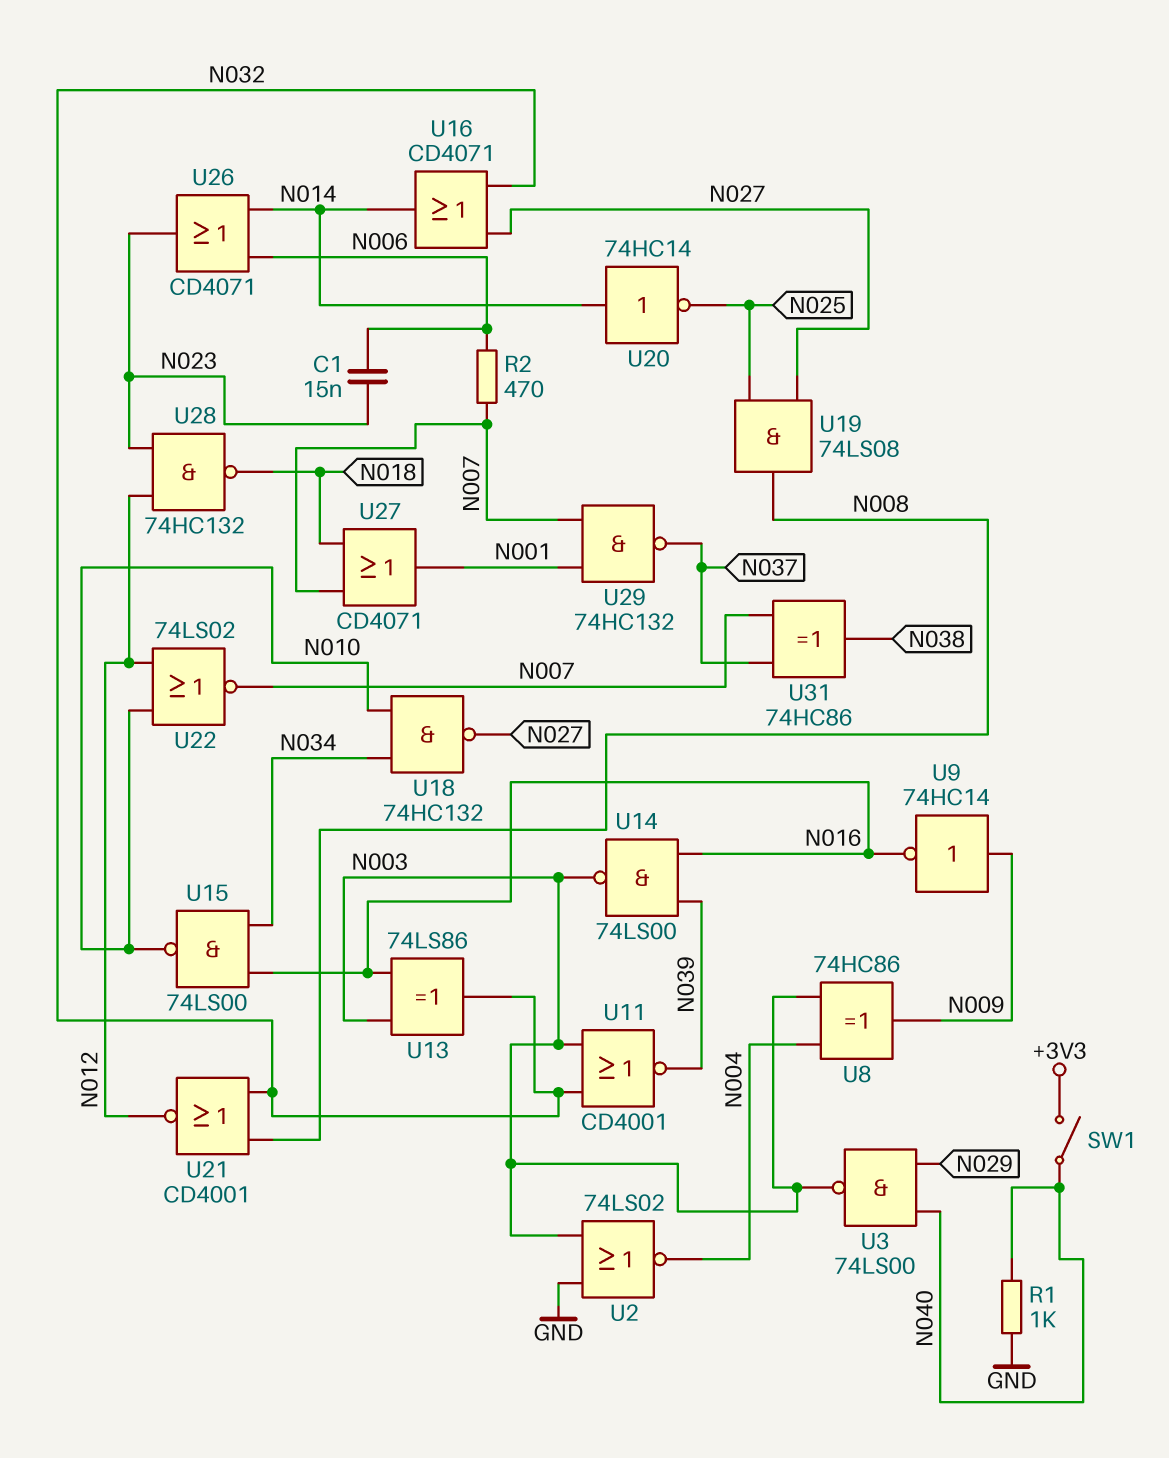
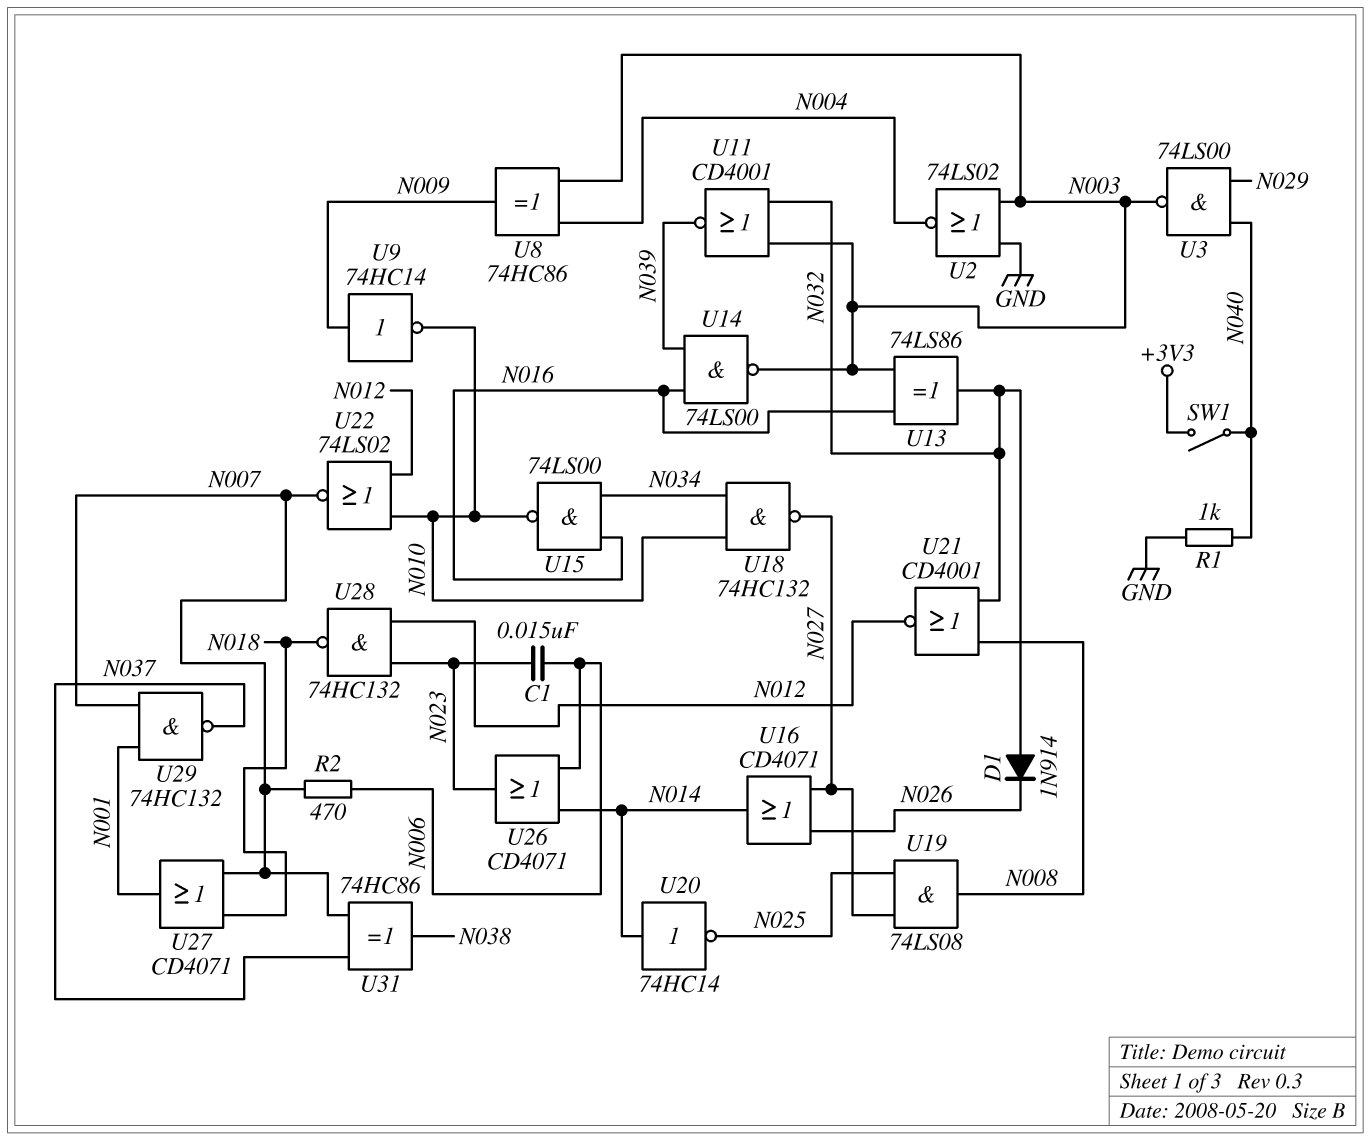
D1: none -> diode 1N914 (A N032, K N026)
U9: NOT 74HC14 (in N009, out N016) -> NOT 74HC14 (in N009, out N010)
U16: OR CD4071 (in N027, in N032, out N014) -> OR CD4071 (in N026, in N027, out N014)

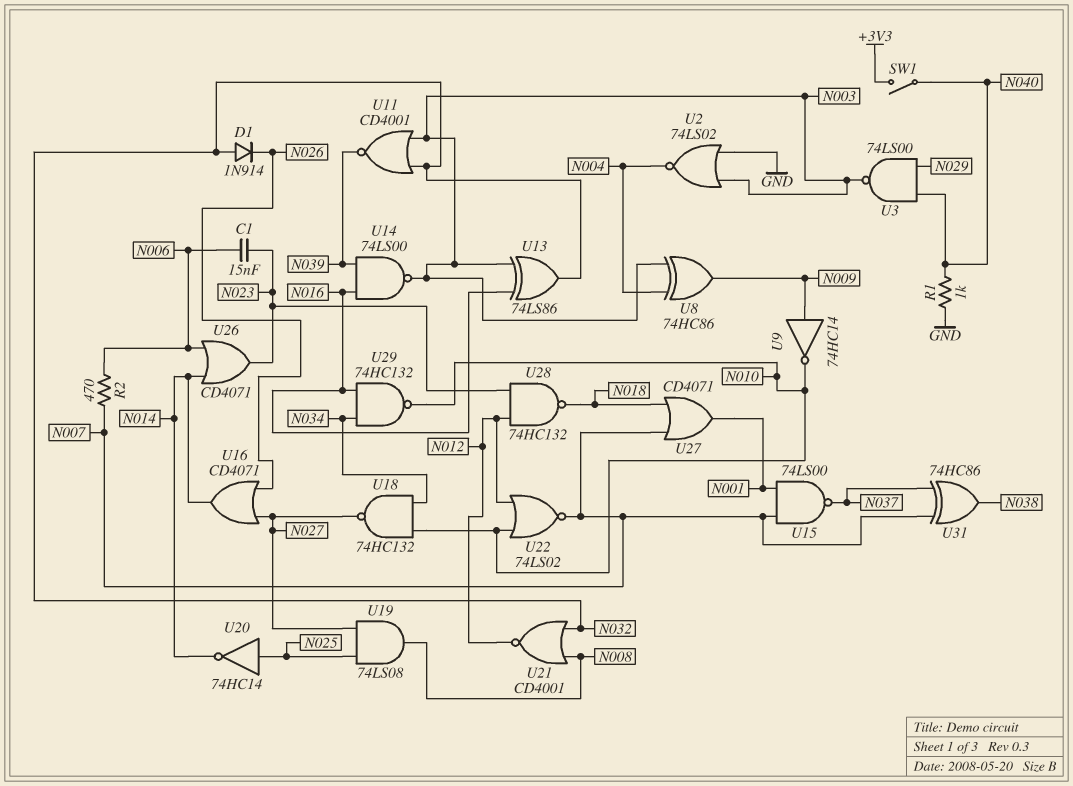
U15: NAND 74LS00 (in N016, in N034, out N010) -> NAND 74LS00 (in N001, in N007, out N037)
U20: NOT 74HC14 (in N014, out N025) -> NOT 74HC14 (in N025, out N014)
U29: NAND 74HC132 (in N001, in N007, out N037) -> NAND 74HC132 (in N016, in N034, out N010)

